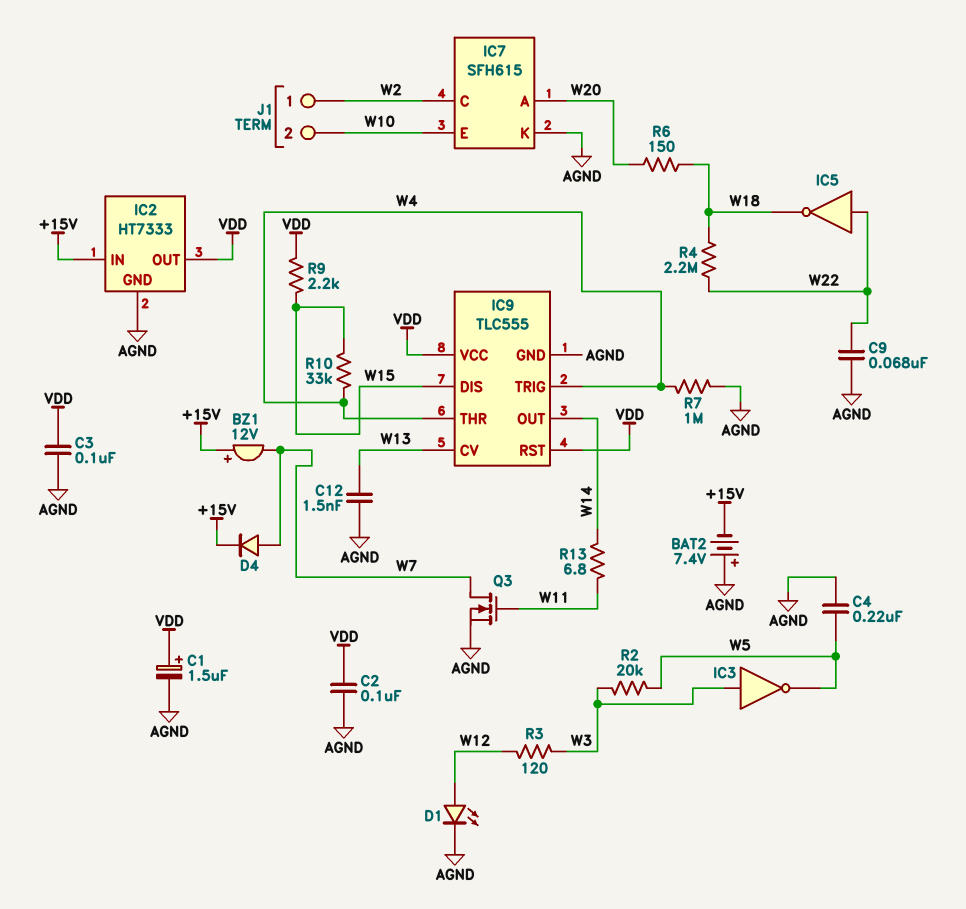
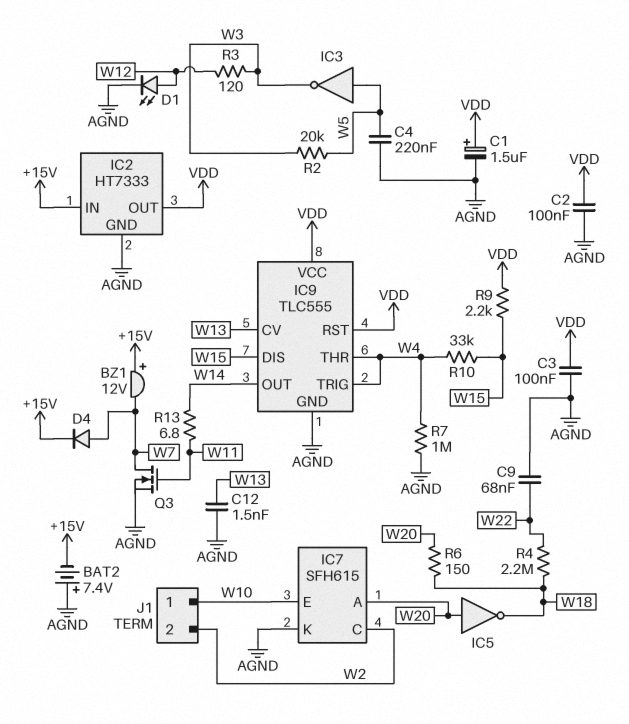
IC3: NOT (in W3, out W5) -> NOT (in W5, out W3)
IC5: NOT (in W22, out W18) -> NOT (in W20, out W18)
J1 pin 1: W2 -> W10
J1 pin 2: W10 -> W2

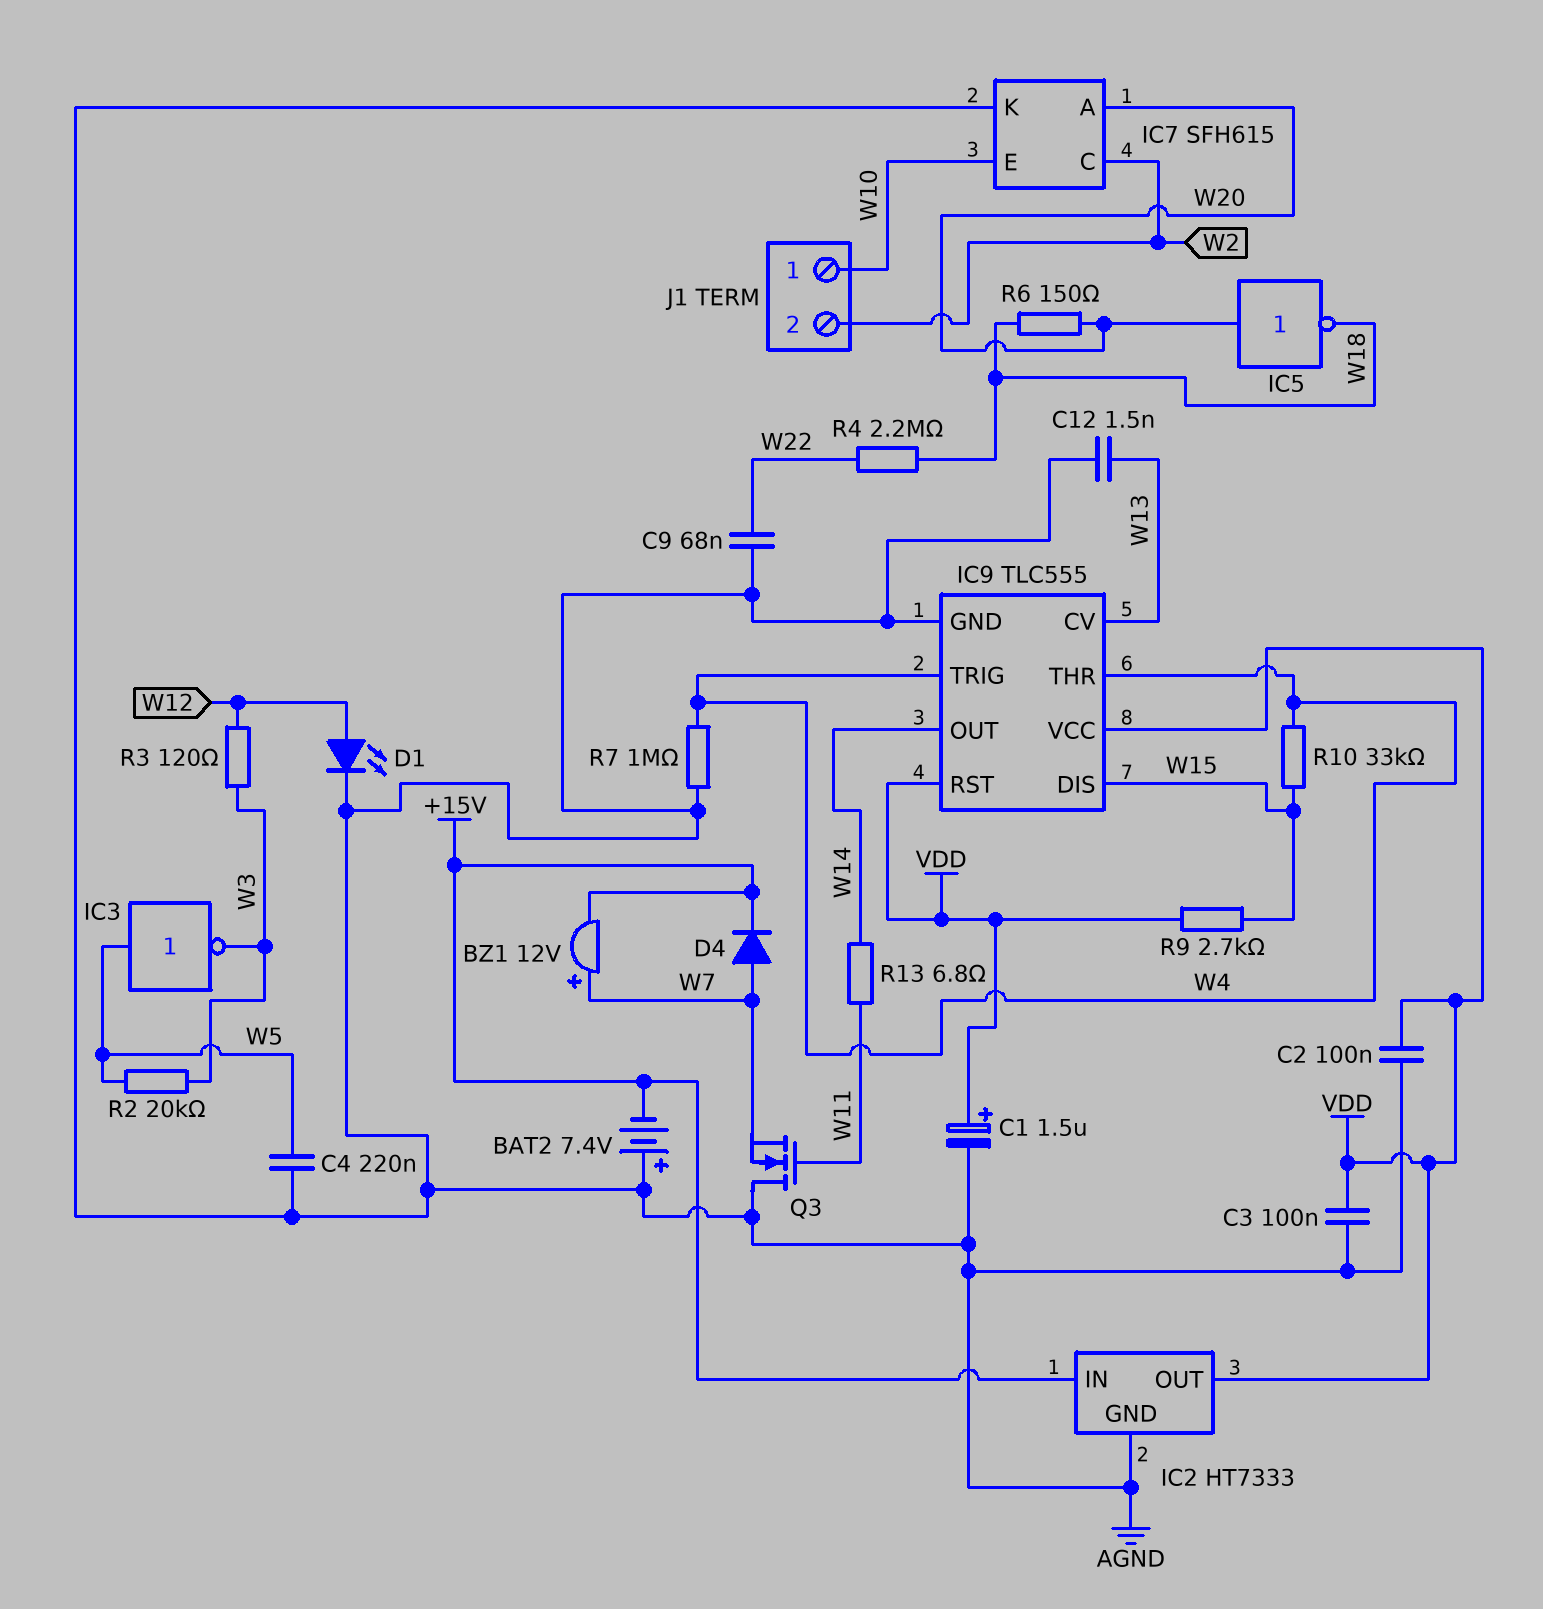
BZ1: buzzer 12V (plus +15V, minus W7) -> buzzer 12V (plus W7, minus +15V)
Q3: NMOS (G W11, D W7, S AGND) -> NMOS (G W11, D AGND, S W7)
R9: 2.2k (VDD, W15) -> 2.7k (VDD, W15)

